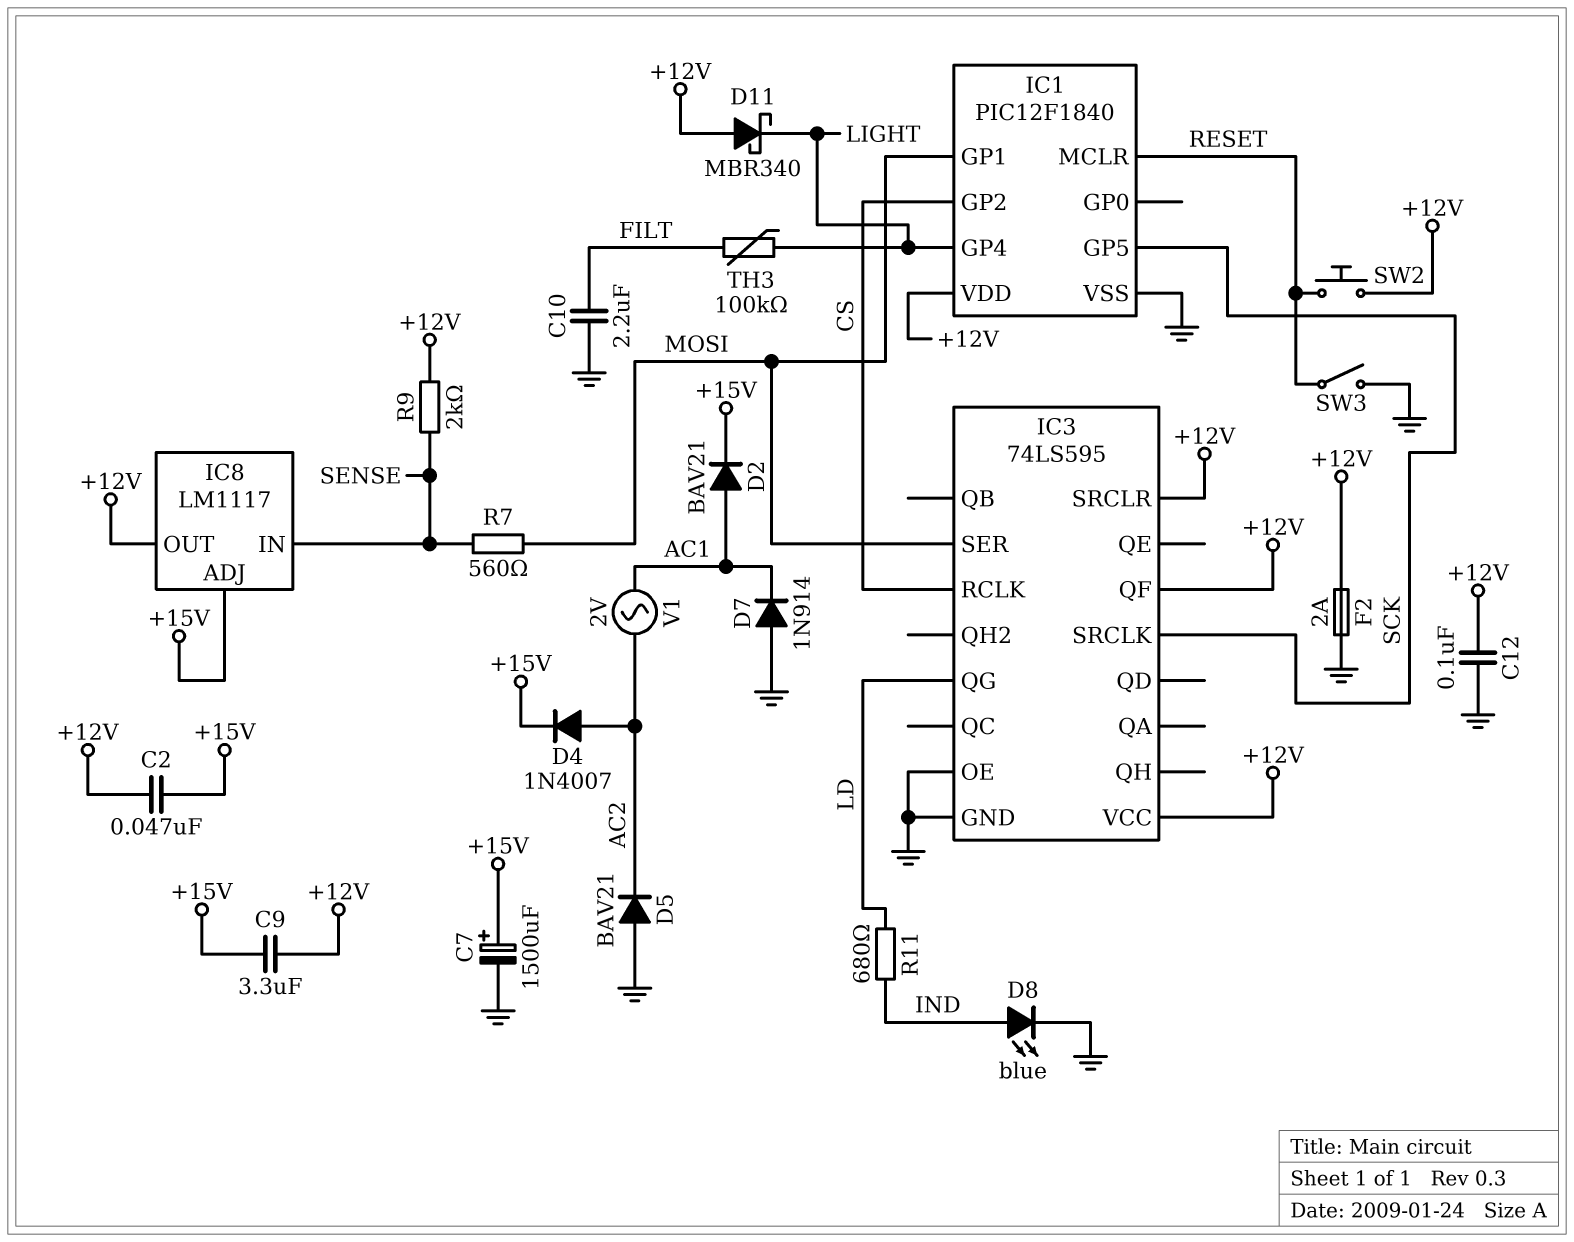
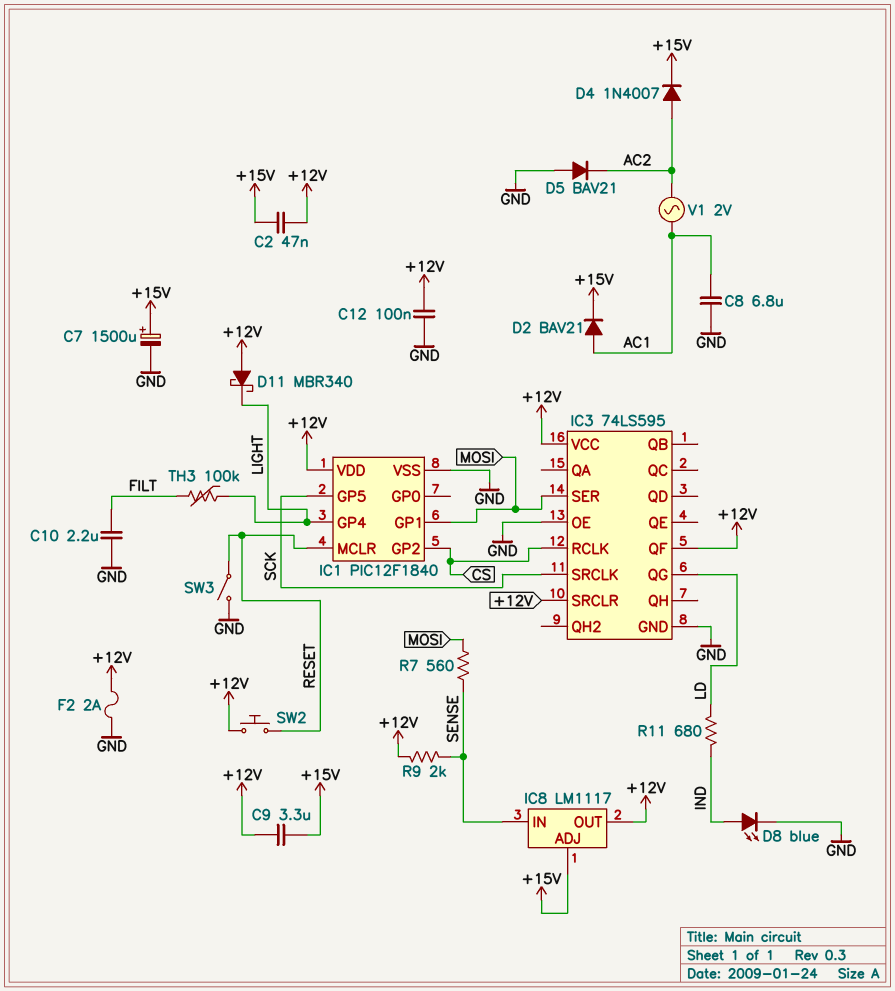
C8: none -> 6.8uF (AC1, GND)
D7: diode 1N914 (A GND, K AC1) -> none

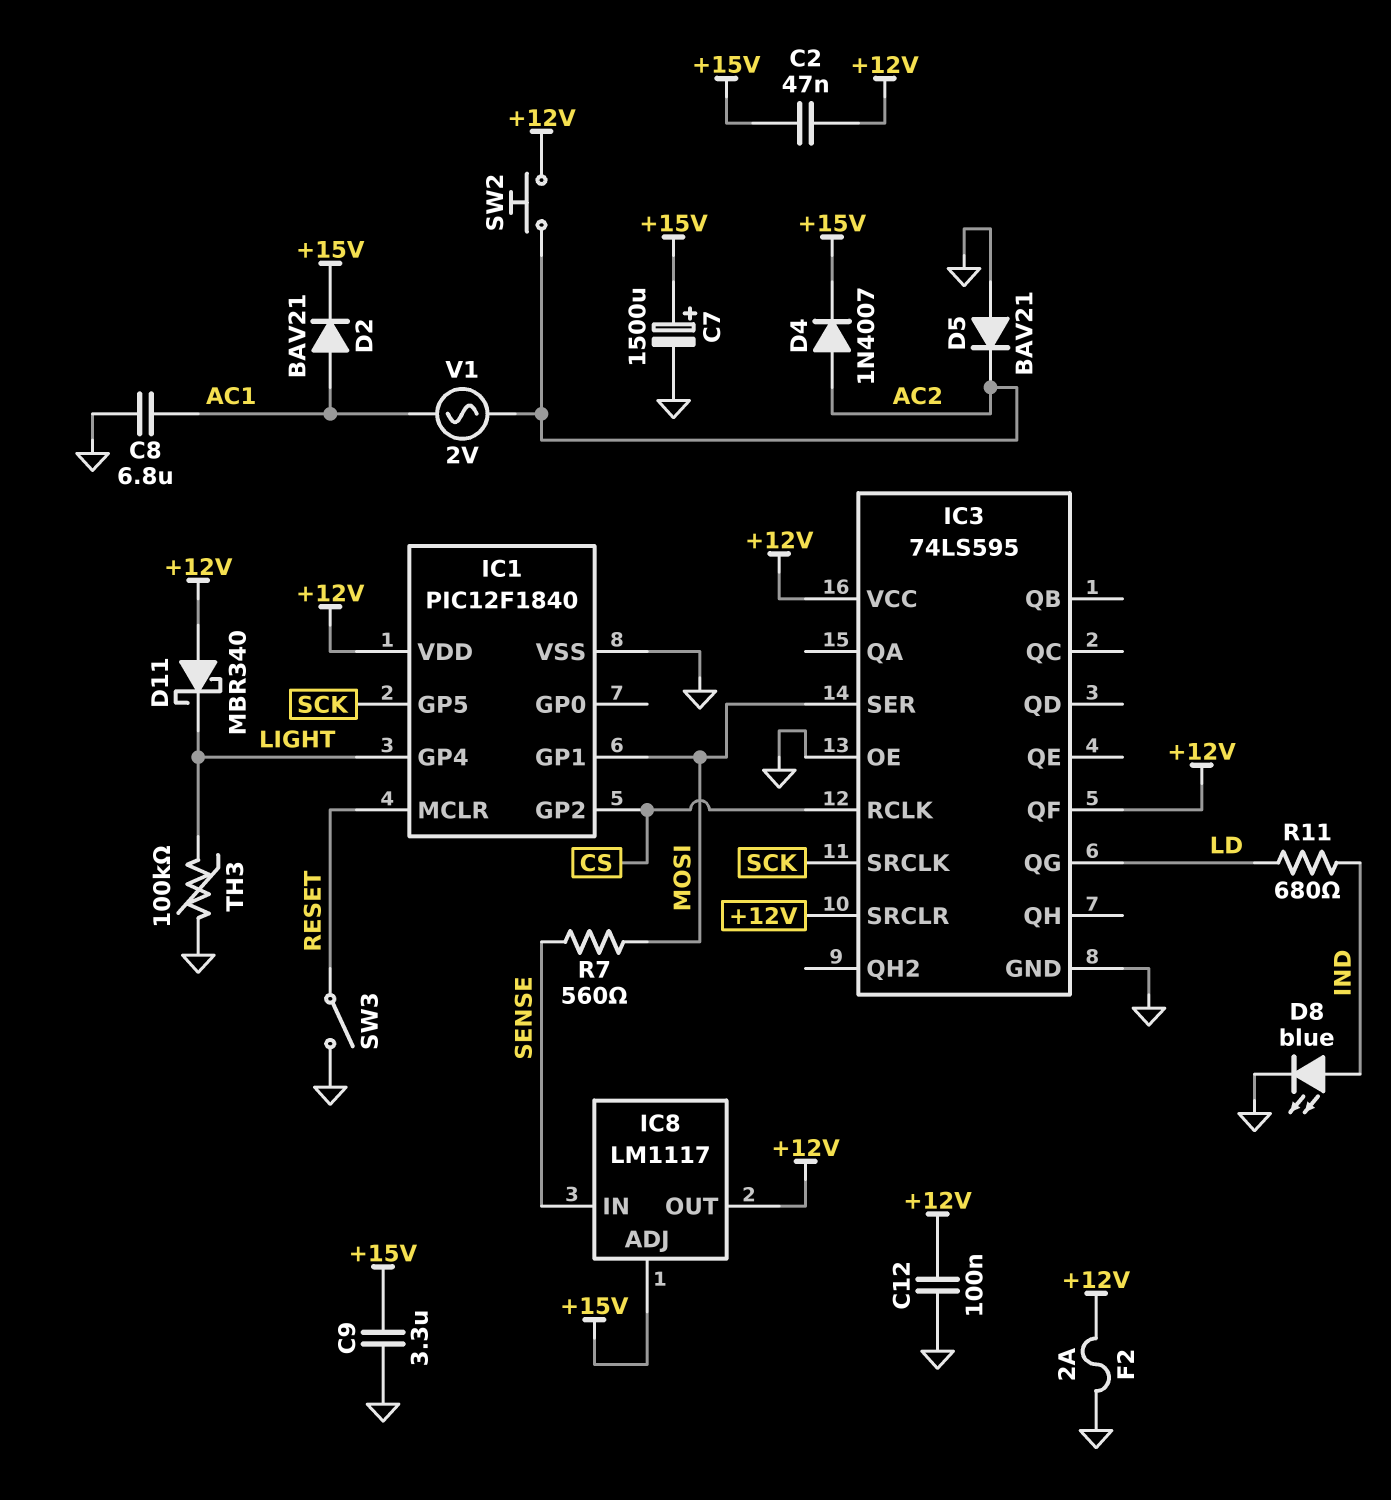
C9: 3.3uF (+12V, +15V) -> 3.3uF (+15V, GND)
C10: 2.2uF (FILT, GND) -> none
R9: 2k (+12V, SENSE) -> none
SW2: button (+12V, RESET) -> button (+12V, AC2)
TH3: 100k (FILT, LIGHT) -> 100k (GND, LIGHT)

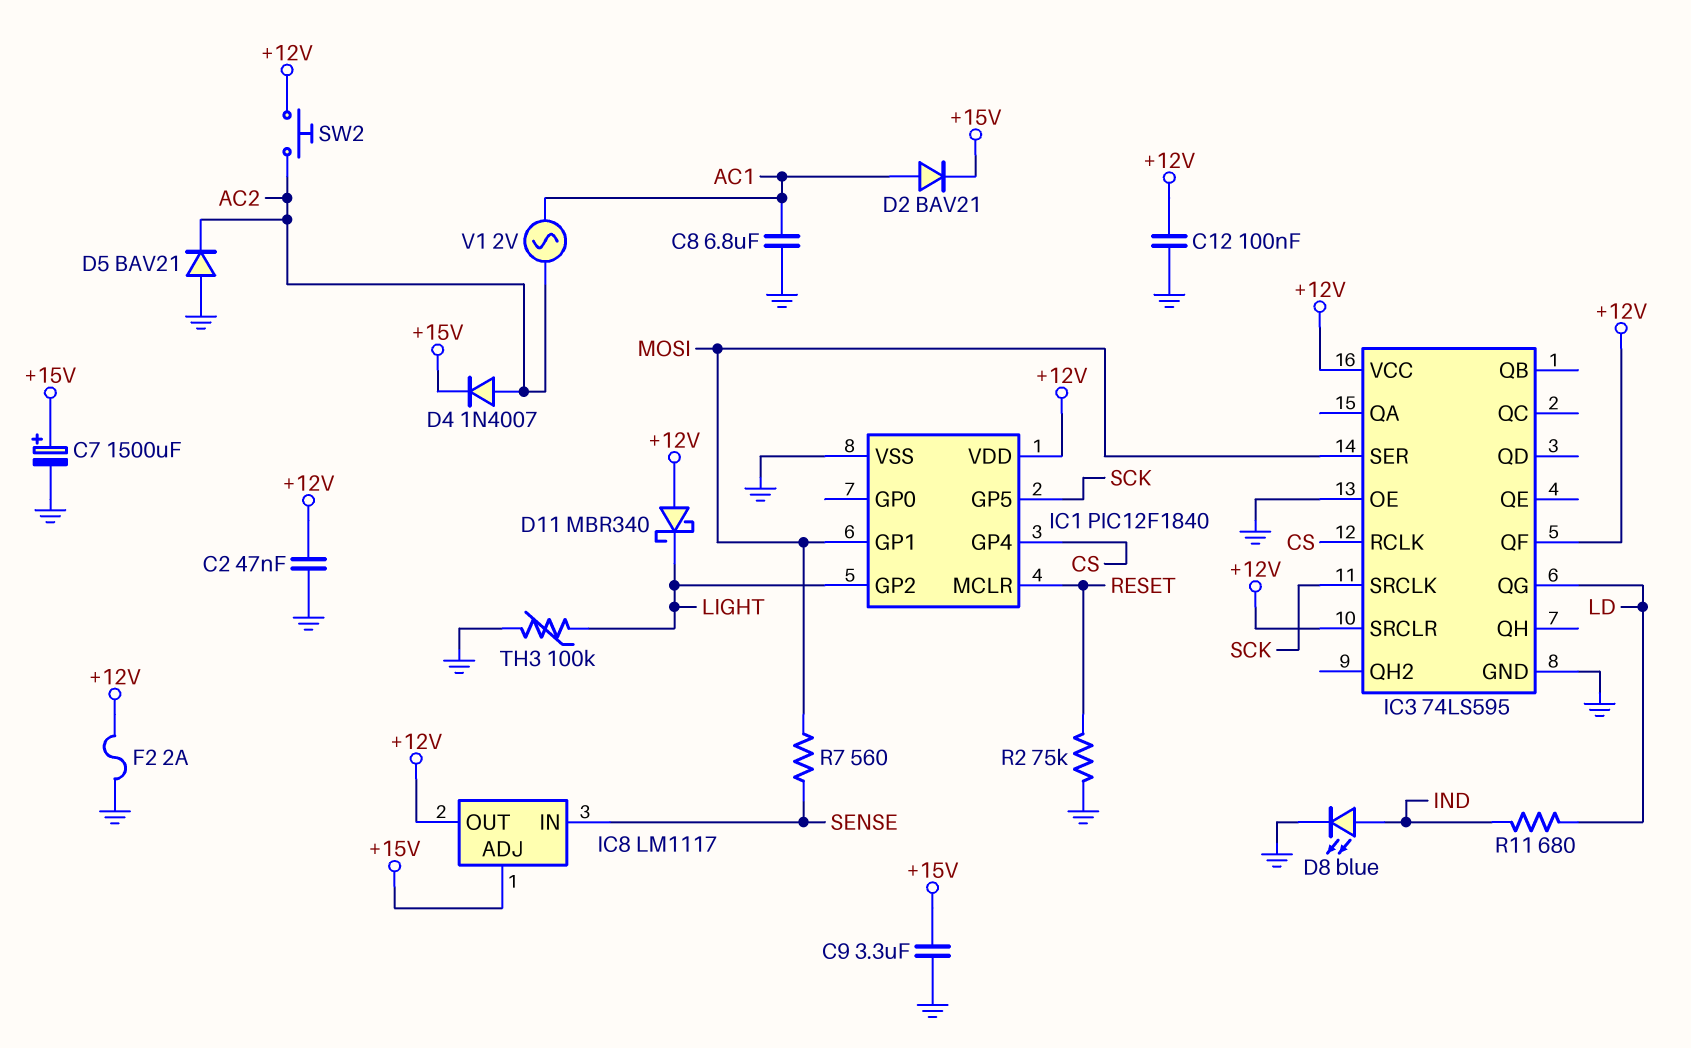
C2: 47nF (+12V, +15V) -> 47nF (+12V, GND)
IC1 pin GP2: CS -> LIGHT
IC1 pin GP4: LIGHT -> CS
R2: none -> 75k (GND, RESET)
SW3: switch (GND, RESET) -> none

